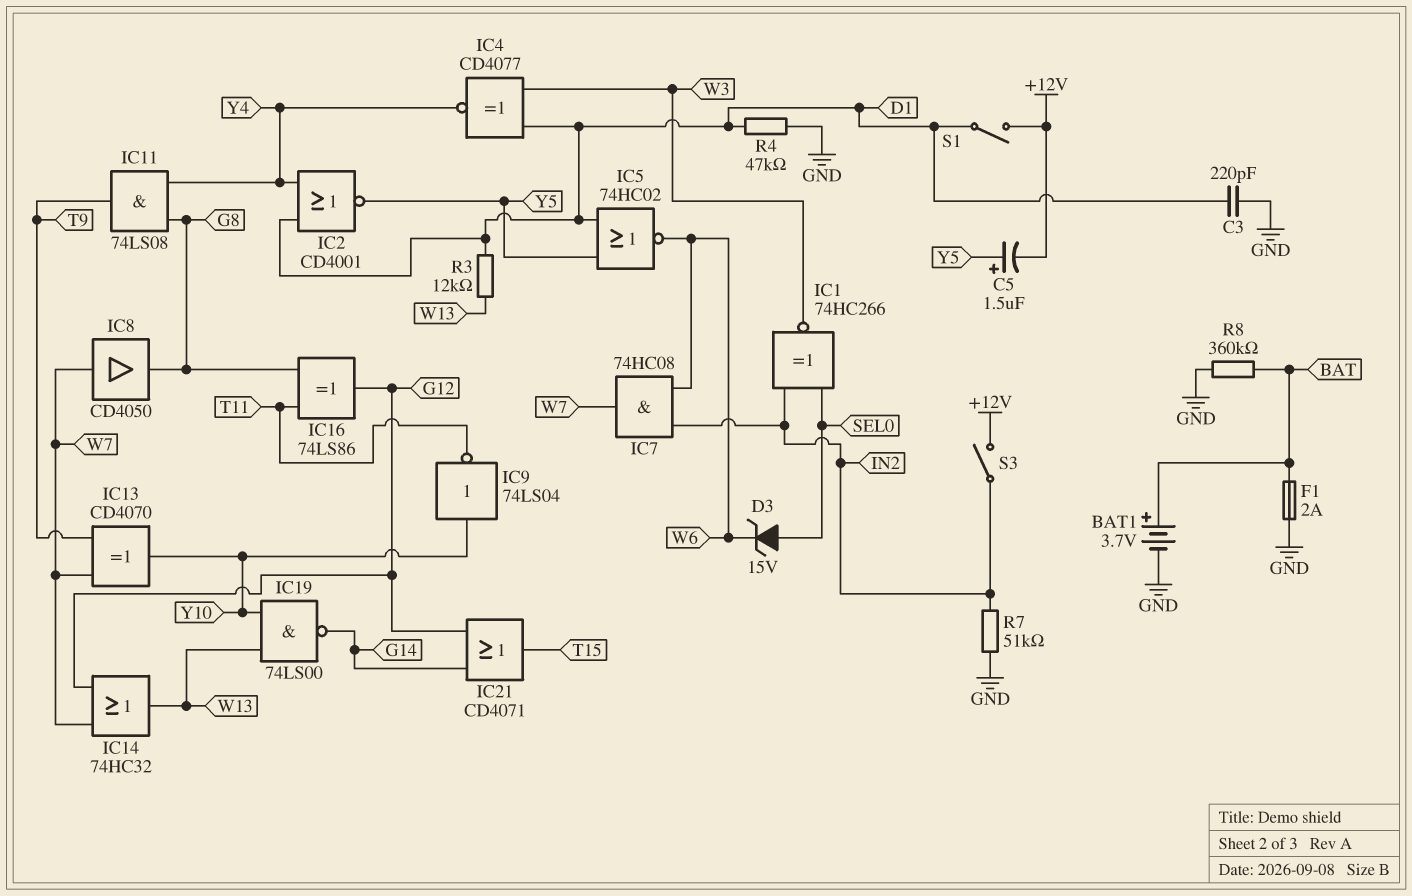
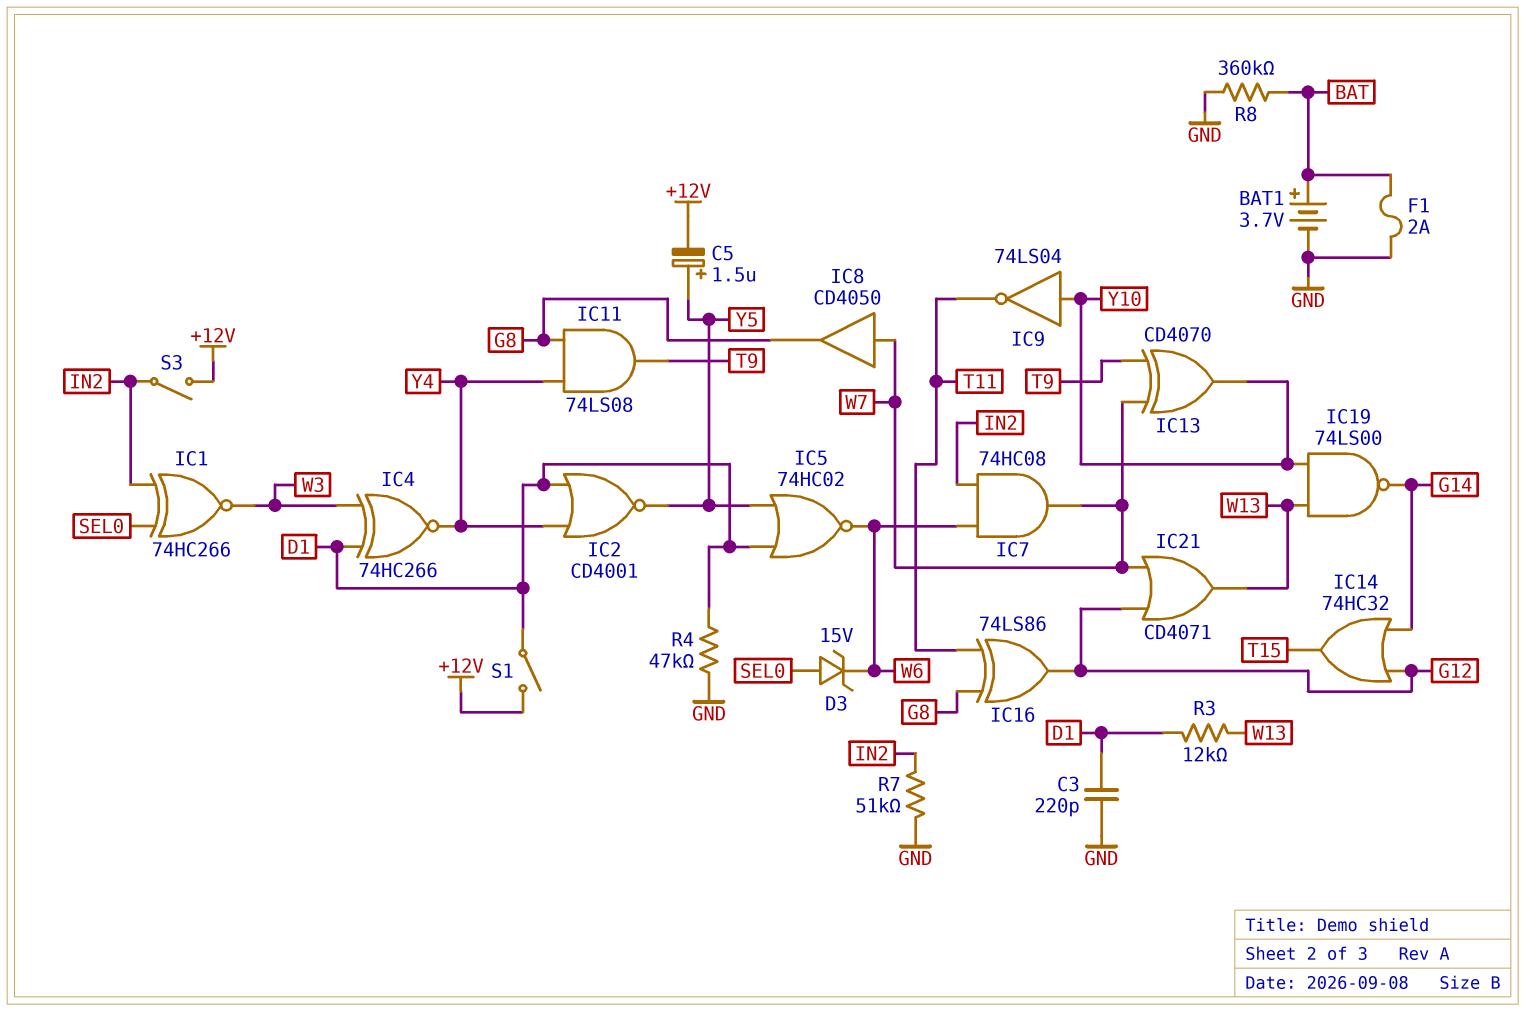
IC4: XNOR CD4077 (in D1, in W3, out Y4) -> XNOR 74HC266 (in D1, in W3, out Y4)
IC14: OR 74HC32 (in G12, in W7, out W13) -> OR 74HC32 (in G12, in G14, out T15)
IC21: OR CD4071 (in G12, in G14, out T15) -> OR CD4071 (in G12, in W7, out W13)

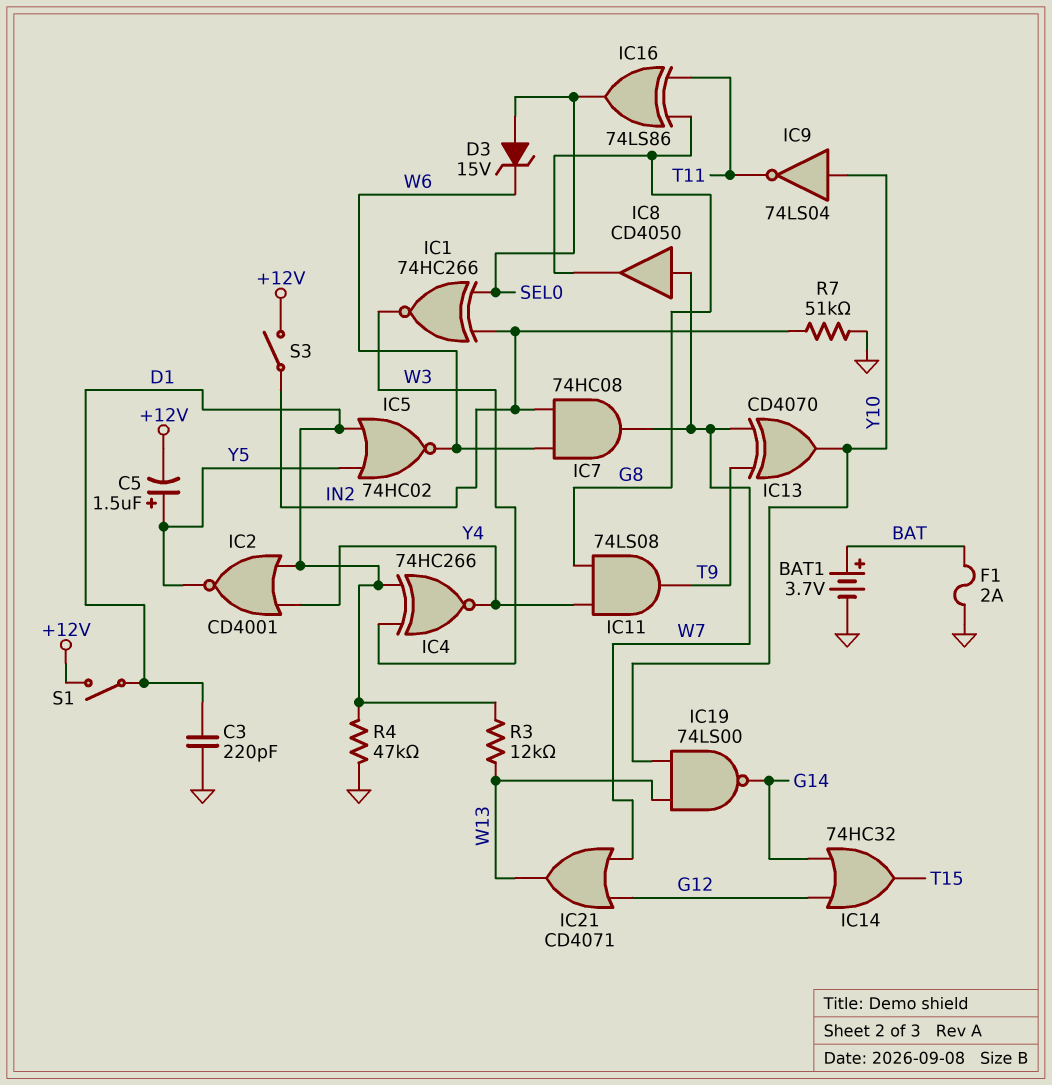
IC16: XOR 74LS86 (in G8, in T11, out G12) -> XOR 74LS86 (in G8, in T11, out SEL0)
R8: 360k (BAT, GND) -> none

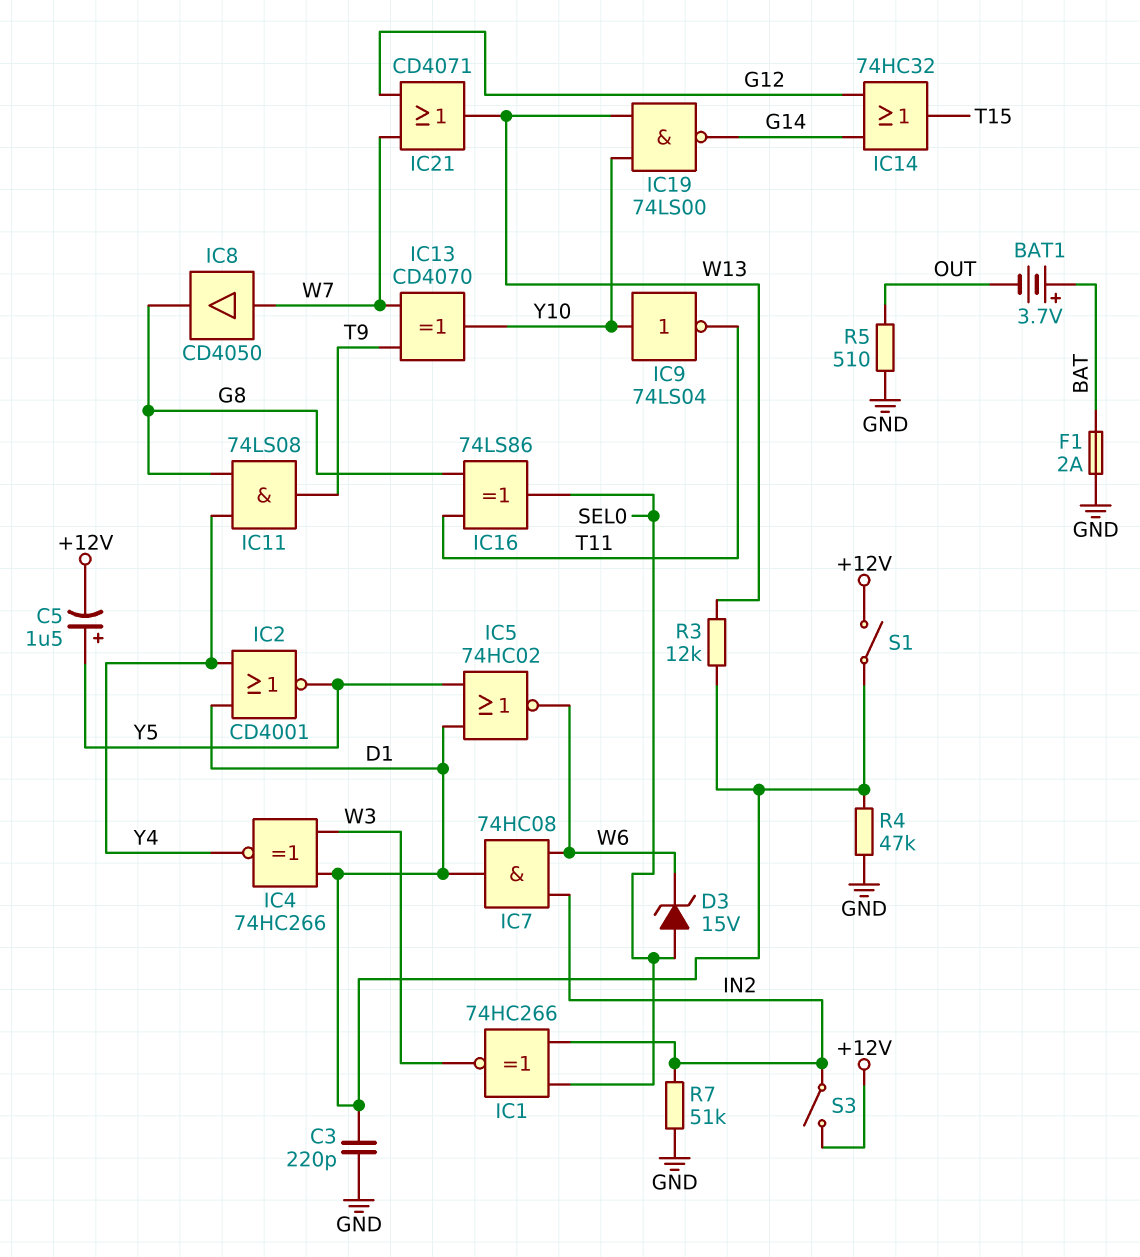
BAT1: 3.7V (plus BAT, minus GND) -> 3.7V (plus BAT, minus OUT)
IC7: AND 74HC08 (in IN2, in W6, out W7) -> AND 74HC08 (in IN2, in W6, out D1)
R5: none -> 510 (GND, OUT)

